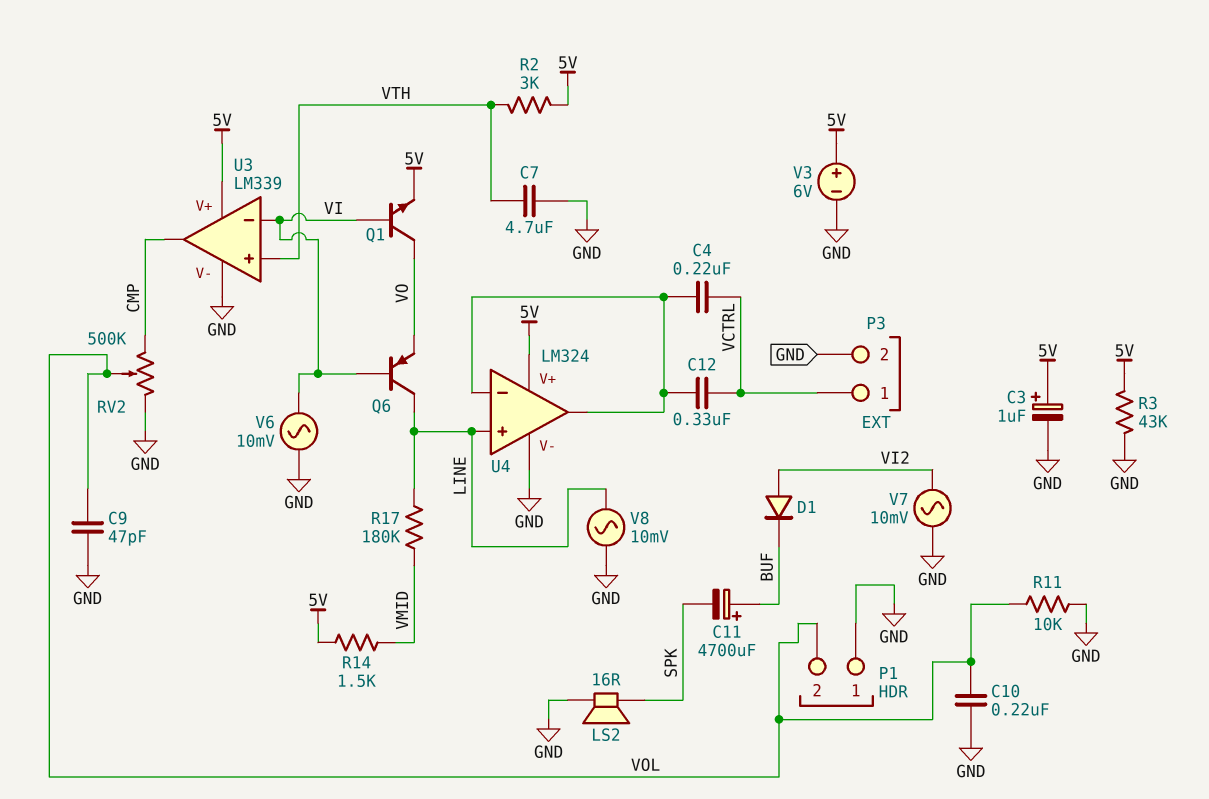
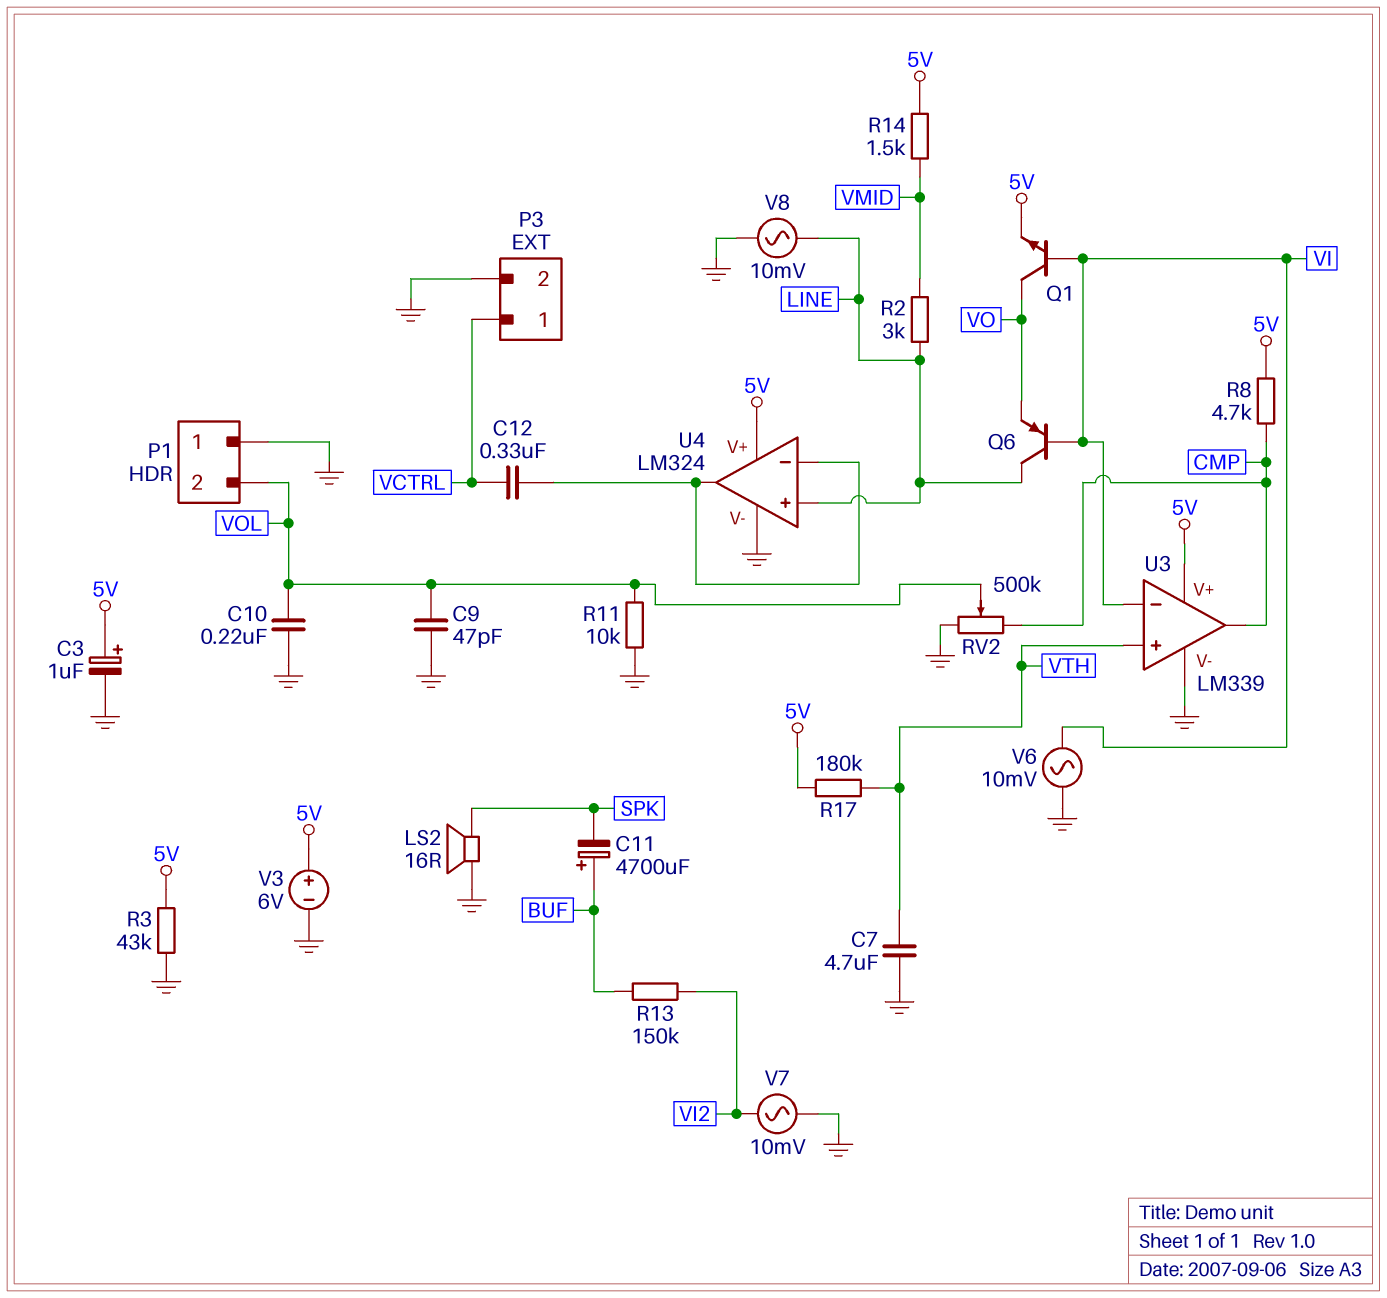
C4: 220nF (U4/in-, VCTRL) -> none
D1: diode (A VI2, K BUF) -> none
R2: 3k (5V, VTH) -> 3k (LINE, VMID)
R8: none -> 4.7k (5V, CMP)
R13: none -> 150k (BUF, VI2)
R17: 180k (LINE, VMID) -> 180k (5V, VTH)

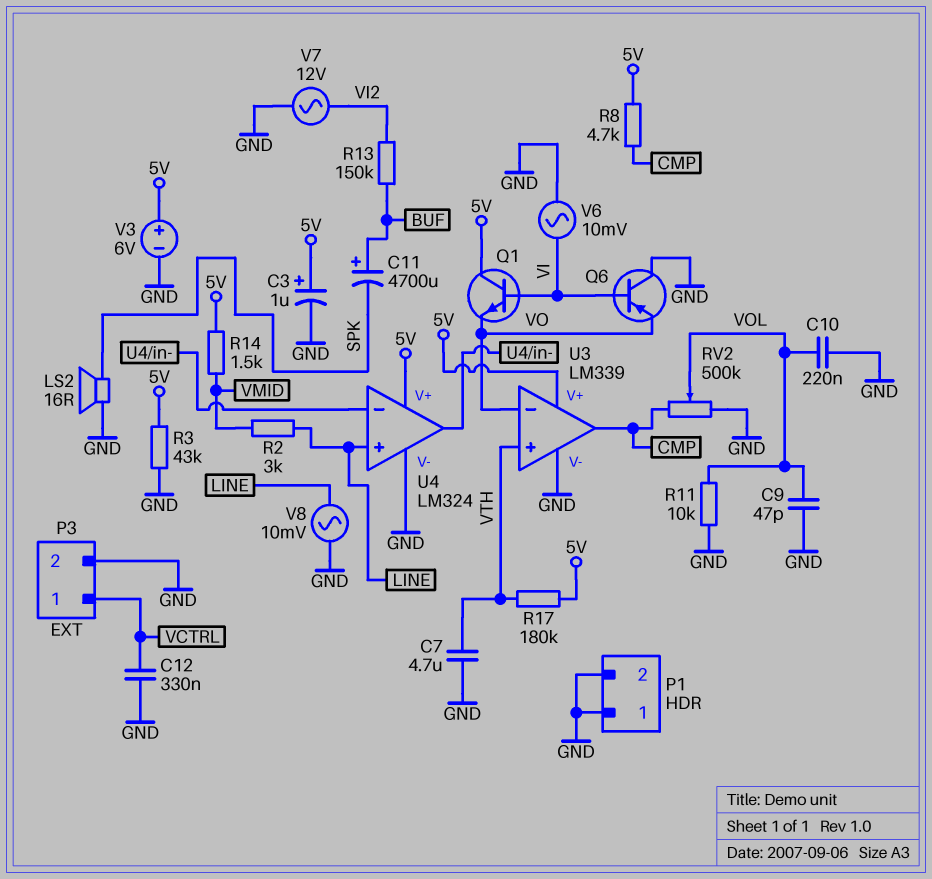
C12: 330nF (U4/in-, VCTRL) -> 330nF (GND, VCTRL)
P1 pin 2: VOL -> GND
Q1: NPN (B VI, C VO, E 5V) -> NPN (B VI, C 5V, E VO)
Q6: PNP (B VI, C LINE, E VO) -> PNP (B VI, C GND, E VO)
U3 pin in-: VI -> VO
V7: AC 10mV (GND, VI2) -> AC 12V (GND, VI2)

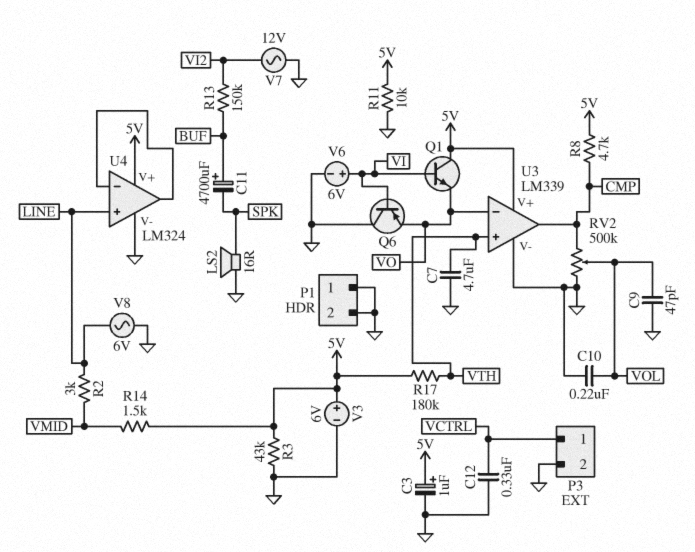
R11: 10k (GND, VOL) -> 10k (5V, GND)
V6: AC 10mV (GND, VI) -> 6V (plus VI, minus GND)
V8: AC 10mV (GND, LINE) -> AC 6V (GND, LINE)

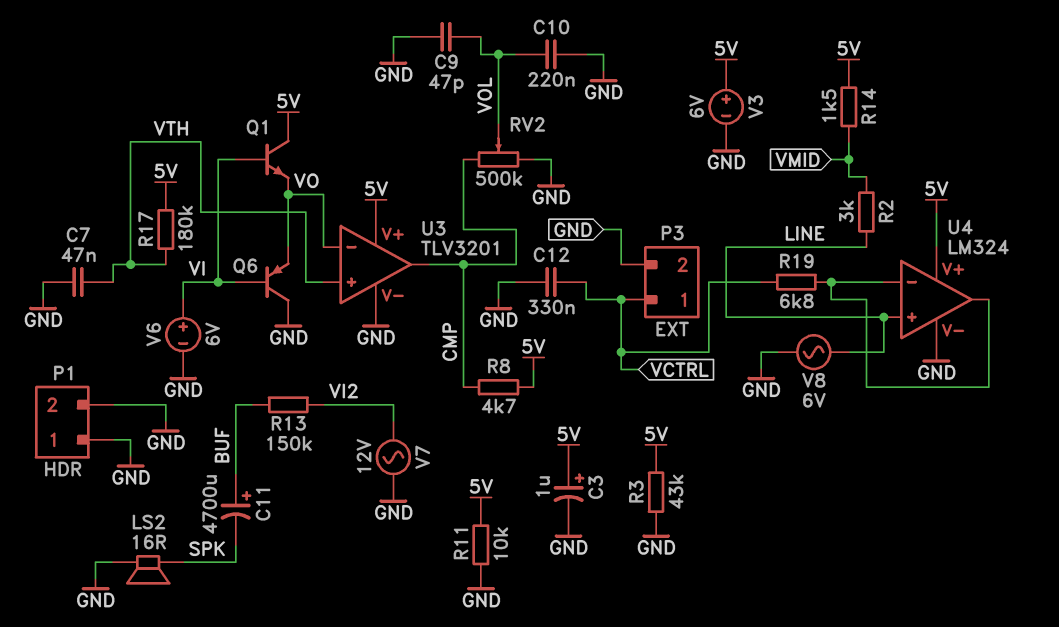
C7: 4.7uF (GND, VTH) -> 47nF (GND, VTH)
R19: none -> 6.8k (U4/in-, VCTRL)
U3: LM339 -> TLV3201

